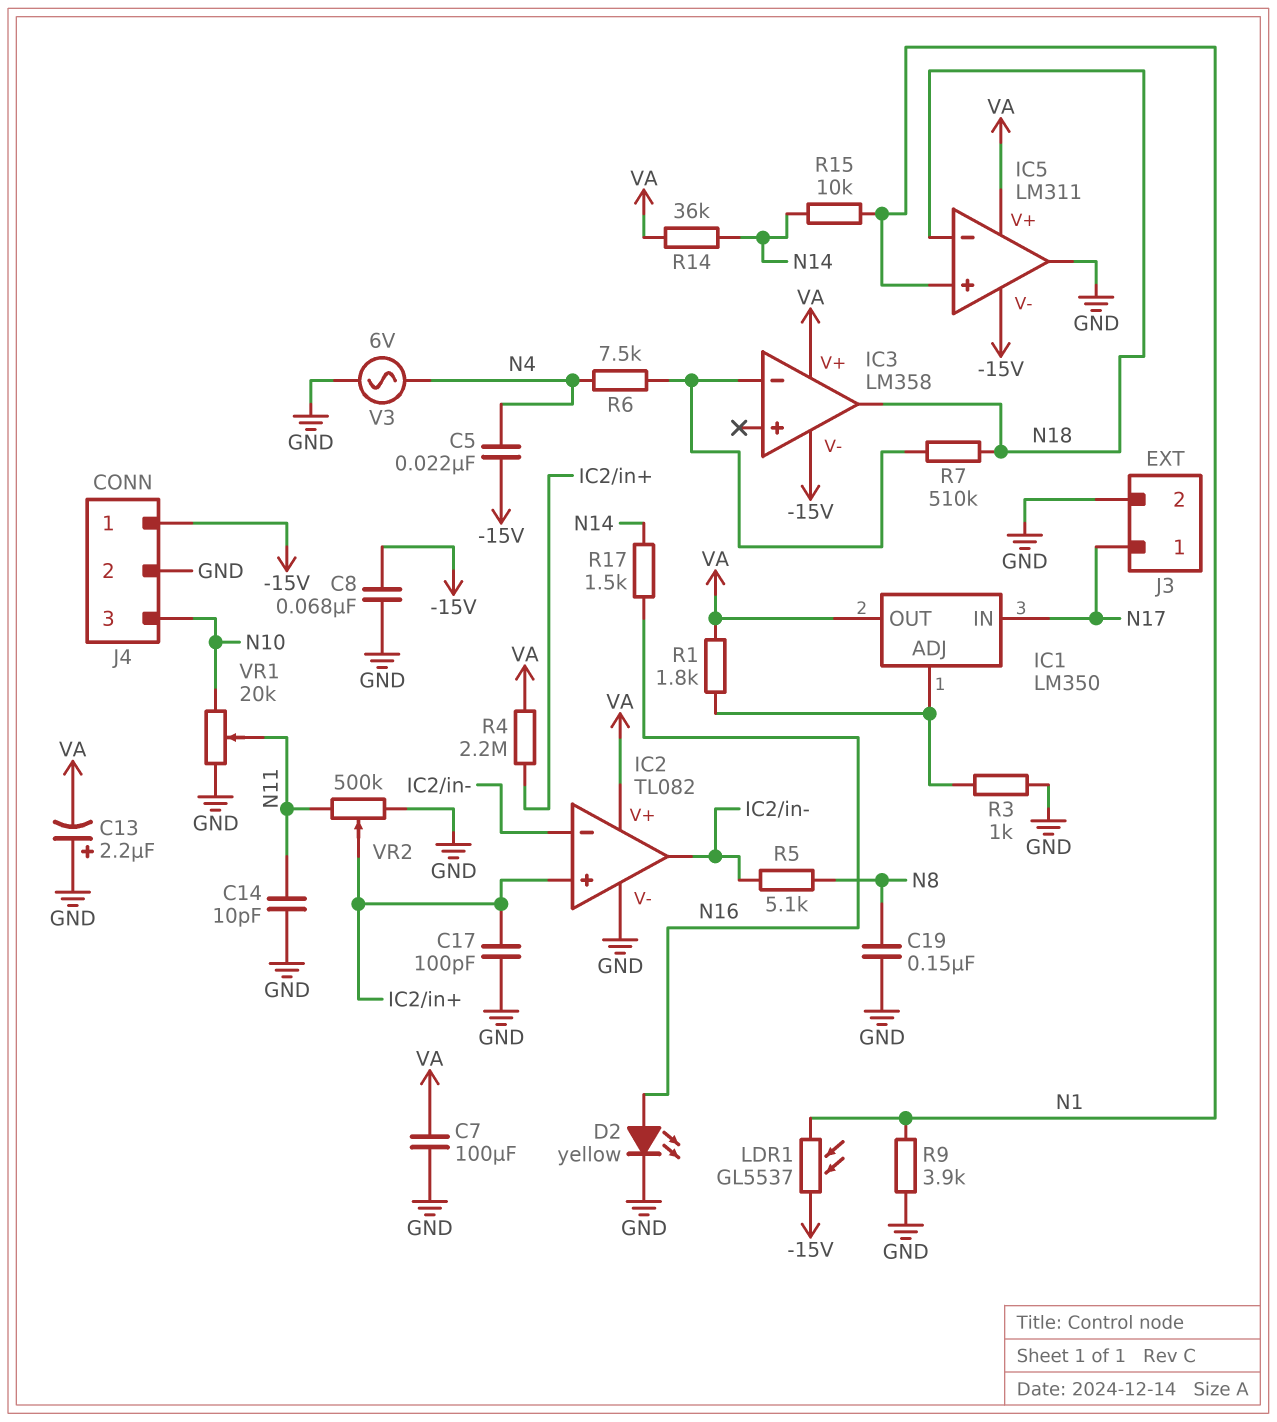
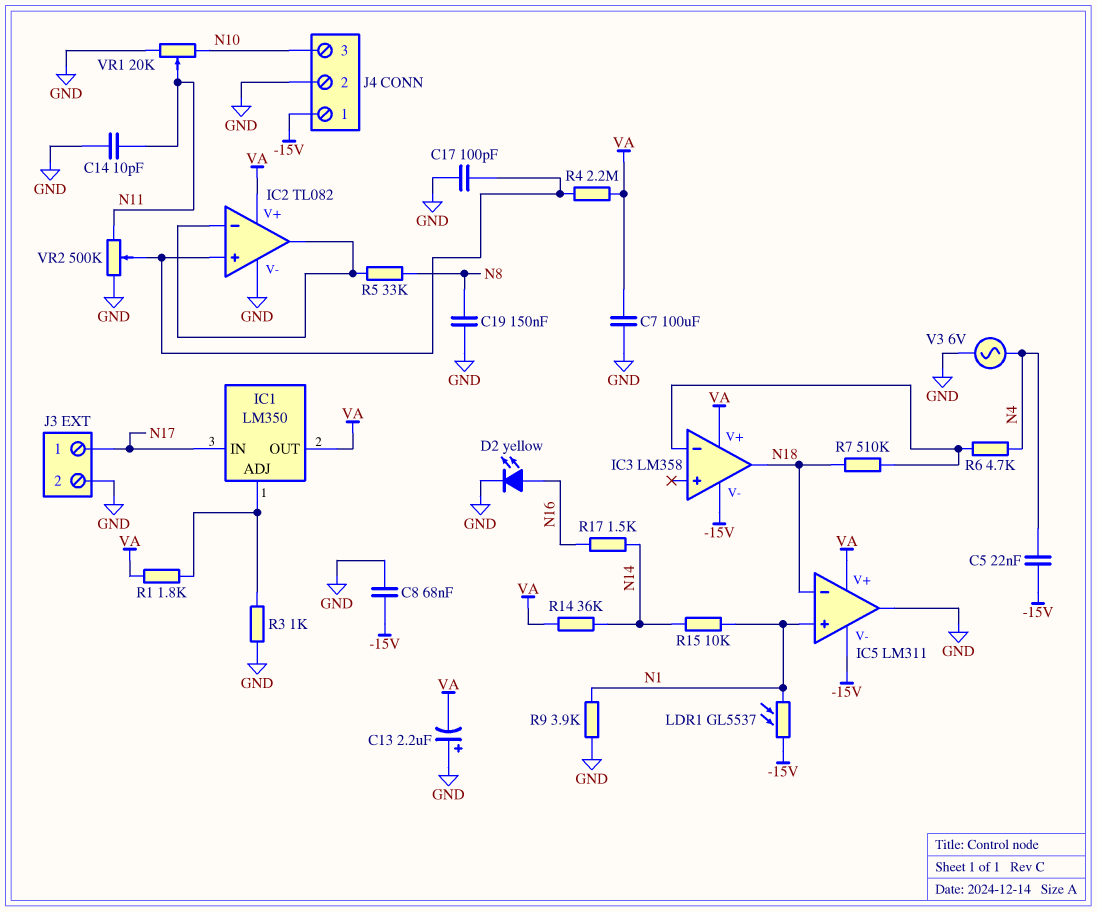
R5: 5.1k (IC2/in-, N8) -> 33k (IC2/in-, N8)
R6: 7.5k (IC3/in-, N4) -> 4.7k (IC3/in-, N4)

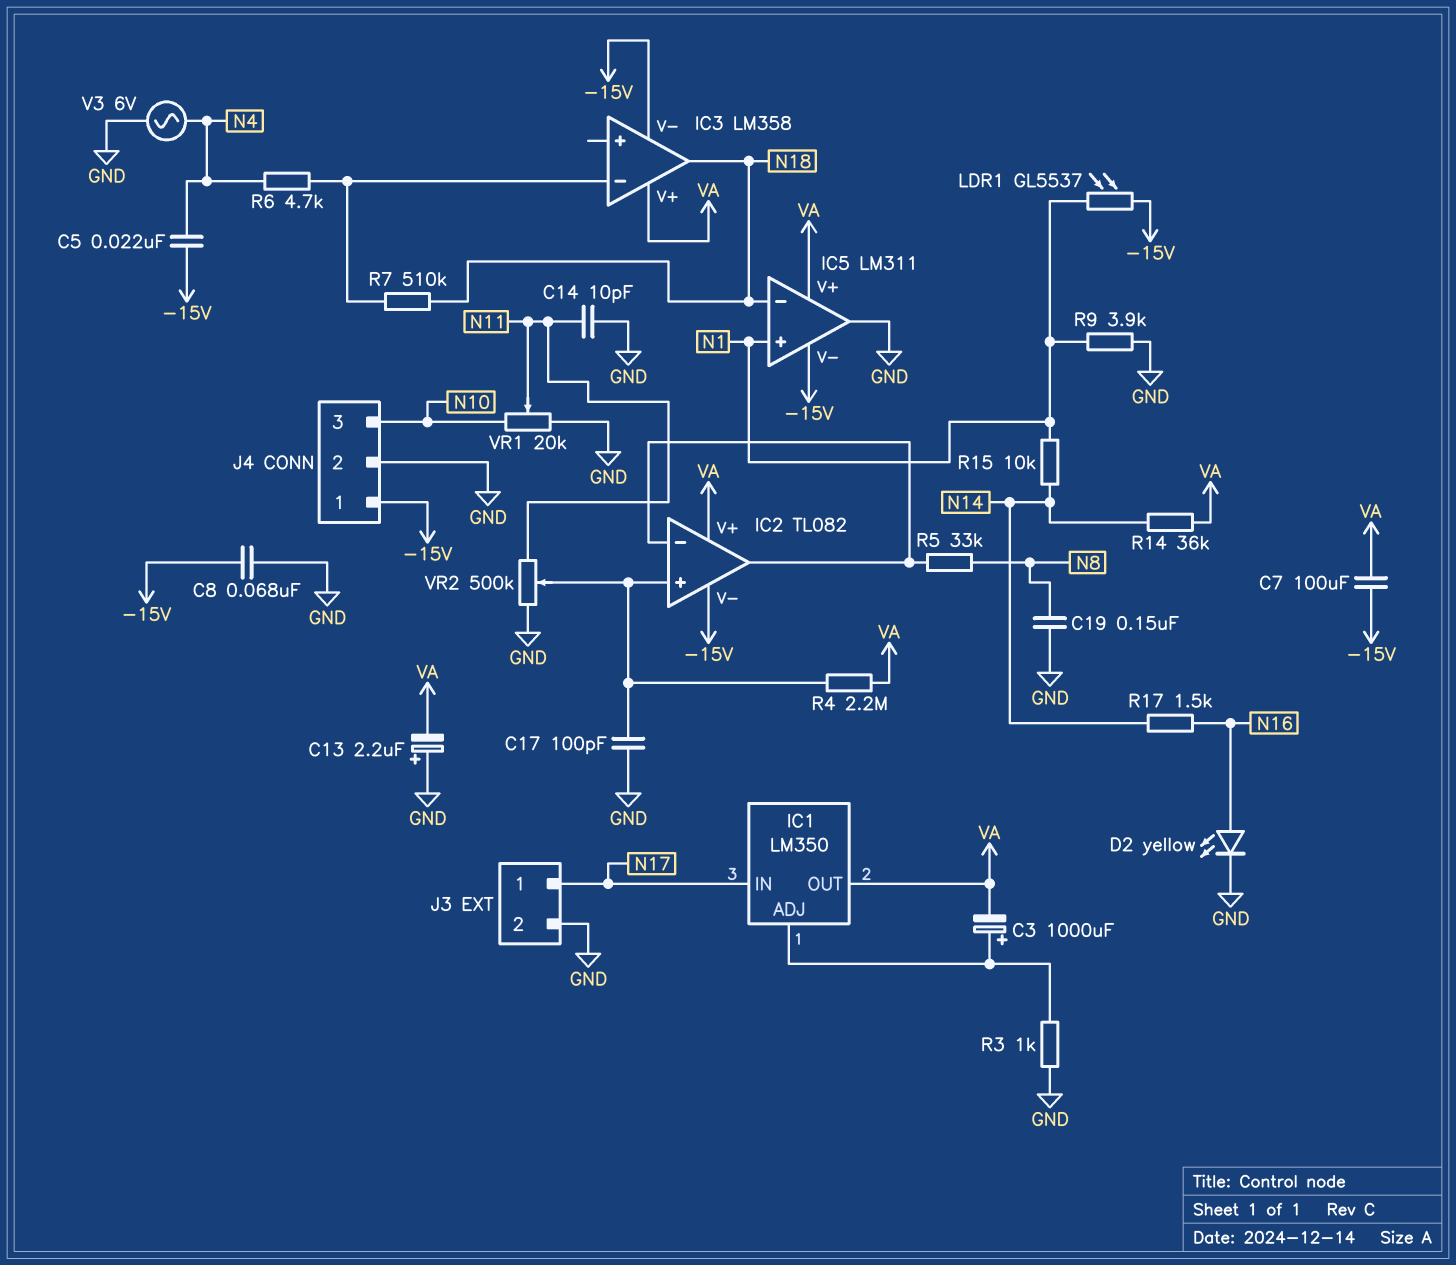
C3: none -> 1000uF (plus IC1/ADJ, minus VA)
C7: 100uF (GND, VA) -> 100uF (-15V, VA)
IC2 pin V-: GND -> -15V
R1: 1.8k (IC1/ADJ, VA) -> none

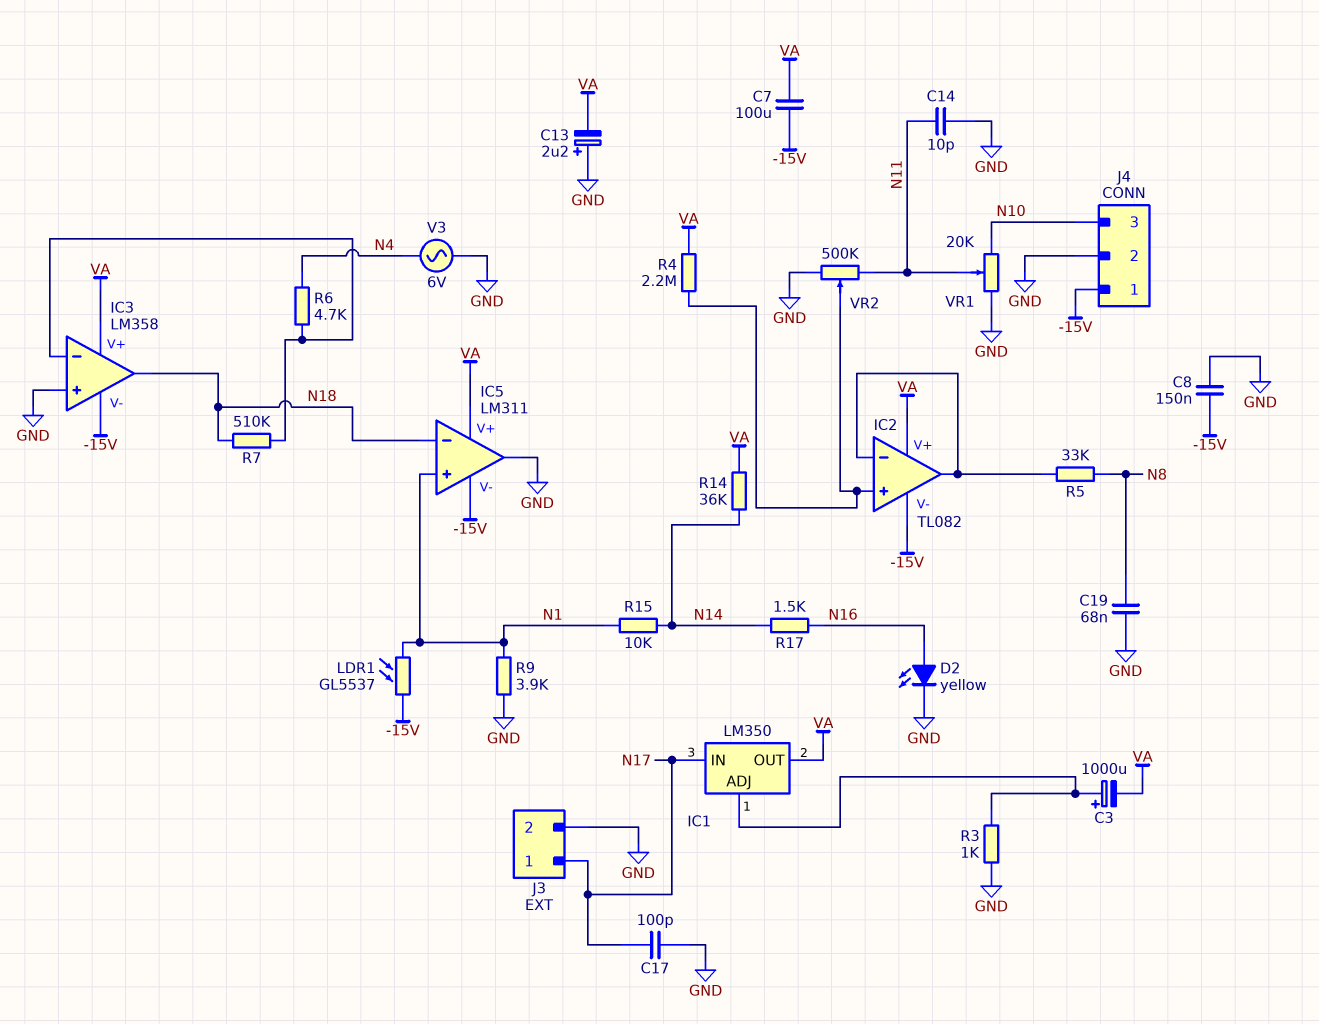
C5: 22nF (-15V, N4) -> none
C8: 68nF (-15V, GND) -> 150nF (-15V, GND)
C17: 100pF (GND, IC2/in+) -> 100pF (GND, N17)
C19: 150nF (GND, N8) -> 68nF (GND, N8)
IC3 pin in+: none -> GND

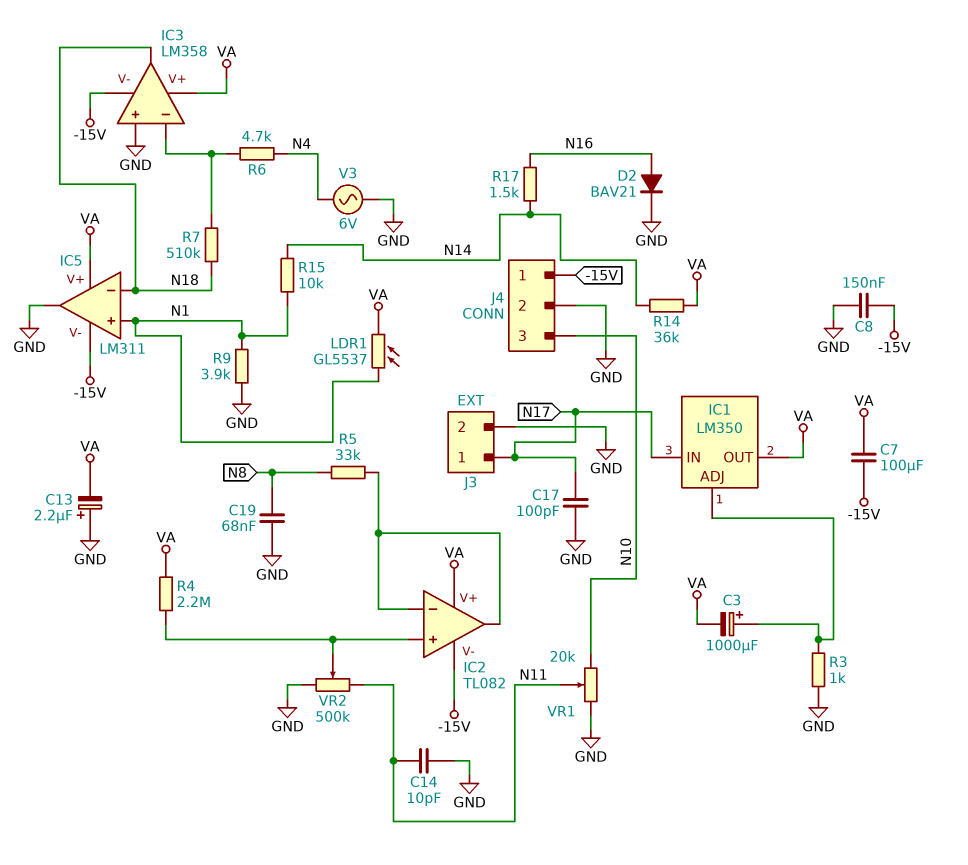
D2: LED yellow (A N16, K GND) -> diode BAV21 (A N16, K GND)
LDR1: GL5537 (-15V, N1) -> GL5537 (N1, VA)

